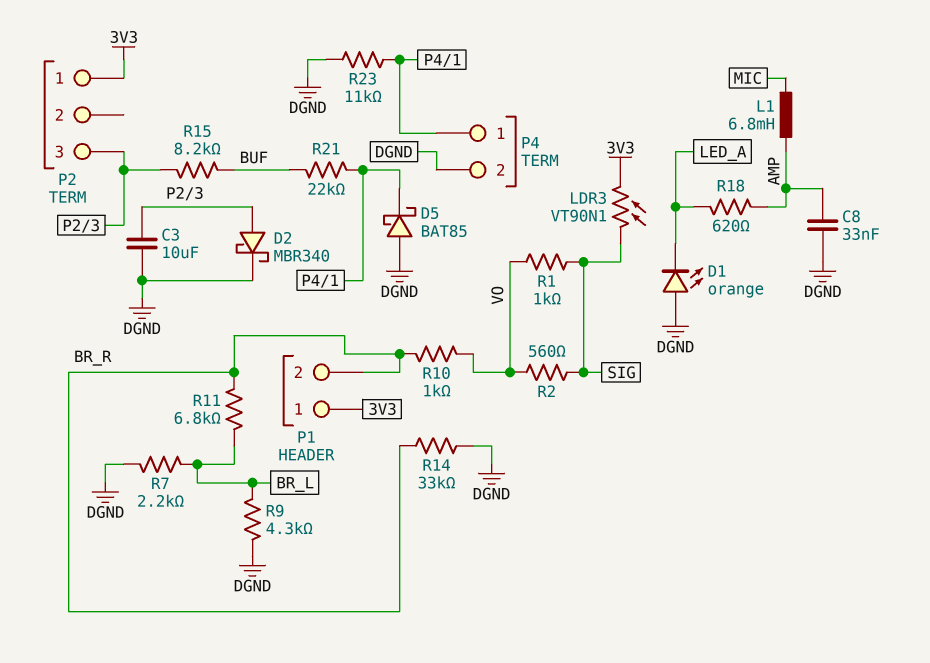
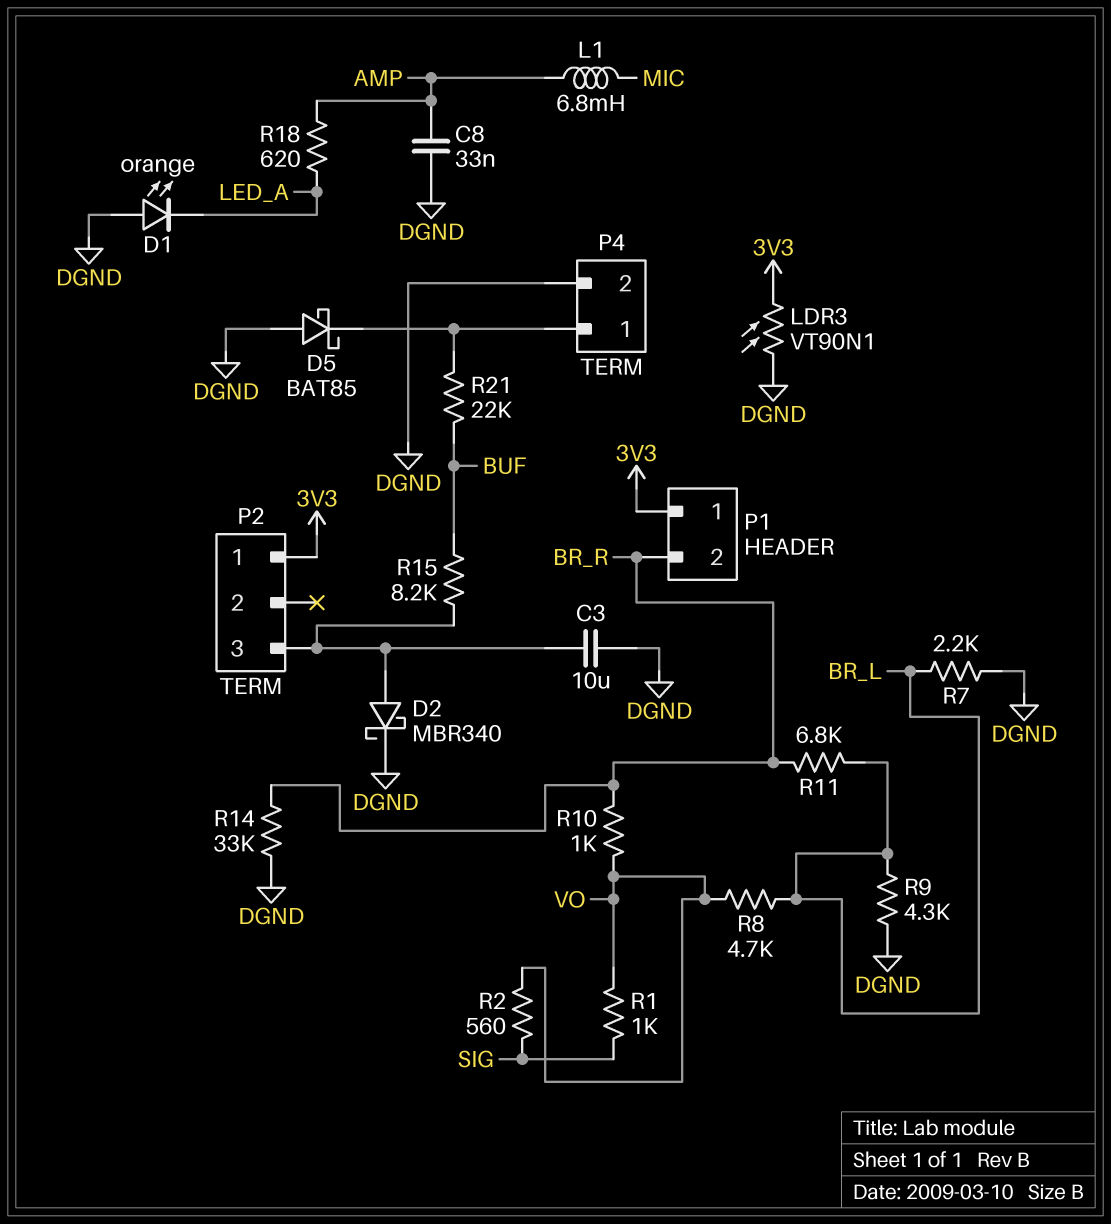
LDR3: VT90N1 (3V3, SIG) -> VT90N1 (3V3, DGND)
R8: none -> 4.7k (BR_L, VO)
R23: 11k (DGND, P4/1) -> none

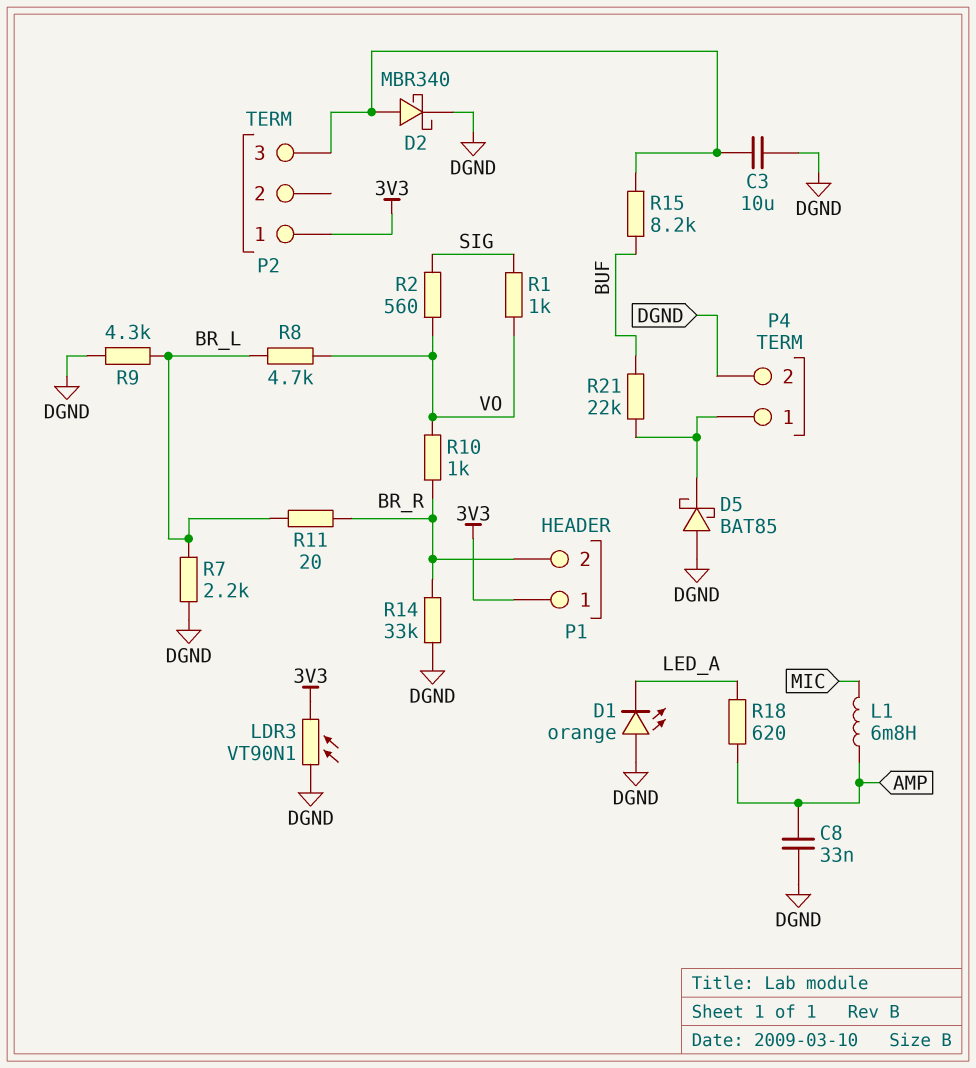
R11: 6.8k (BR_L, BR_R) -> 20 (BR_L, BR_R)

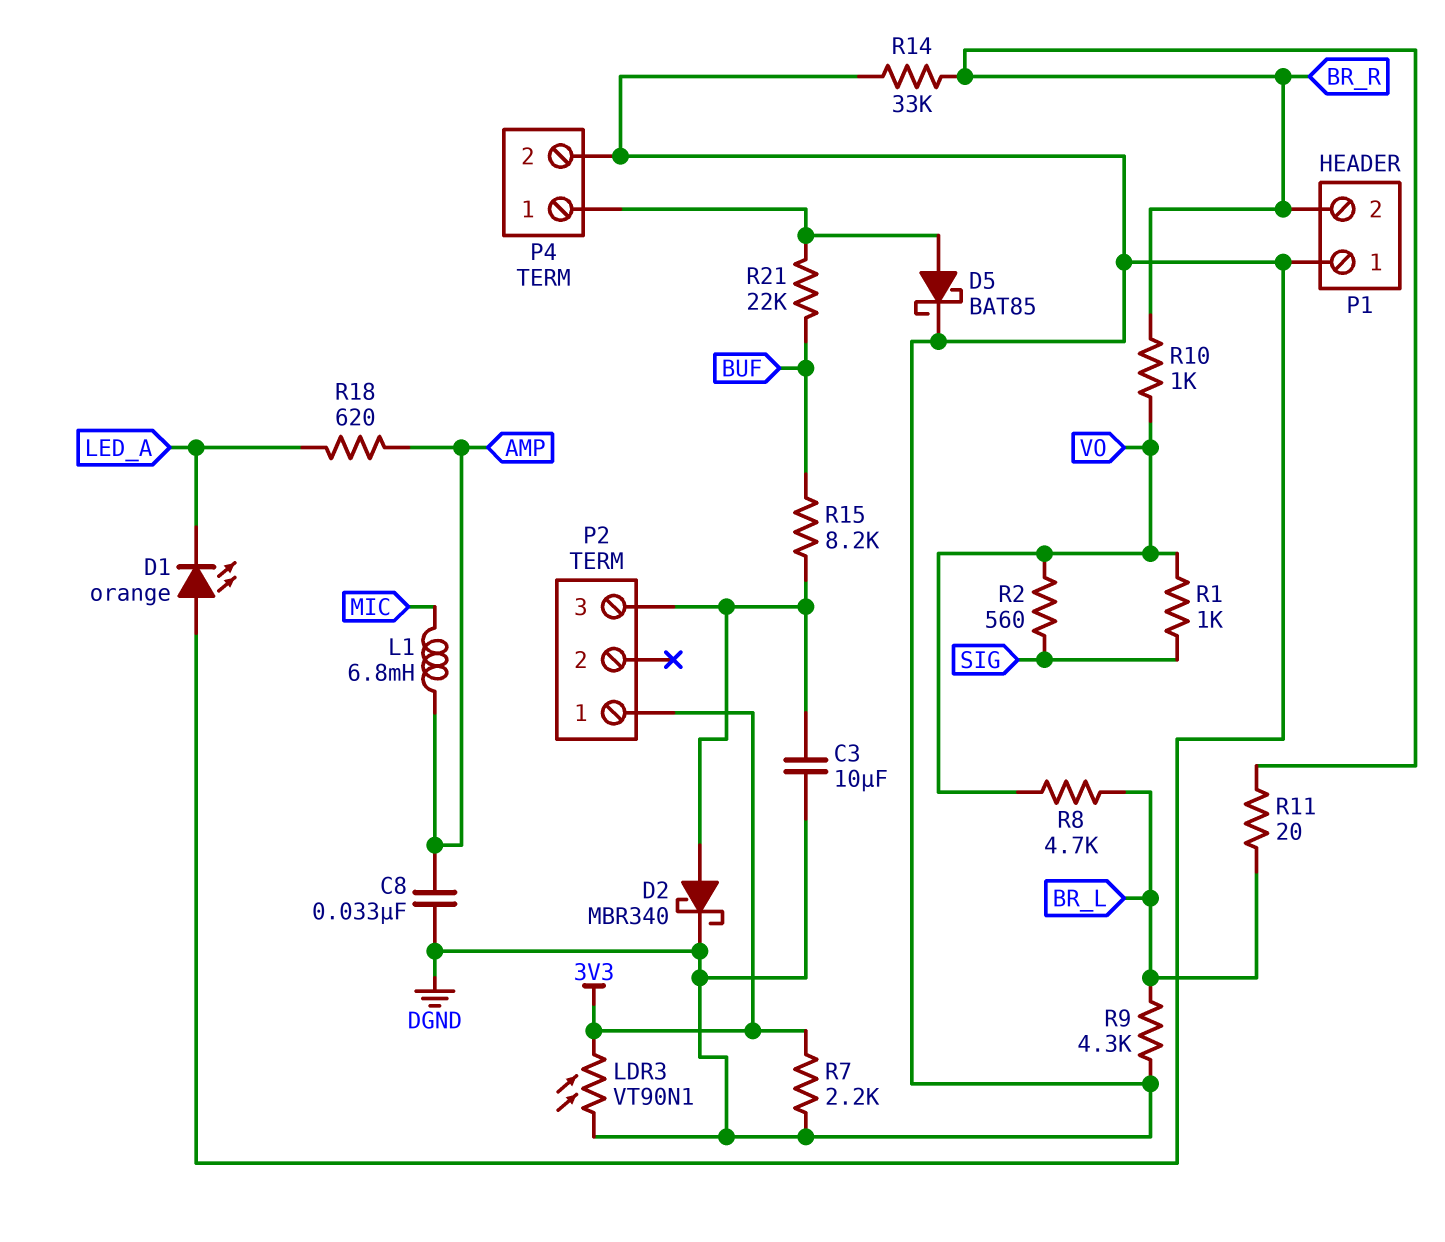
D5: schottky BAT85 (A DGND, K P4/1) -> schottky BAT85 (A P4/1, K DGND)
P1 pin 1: 3V3 -> DGND
R7: 2.2k (BR_L, DGND) -> 2.2k (3V3, DGND)

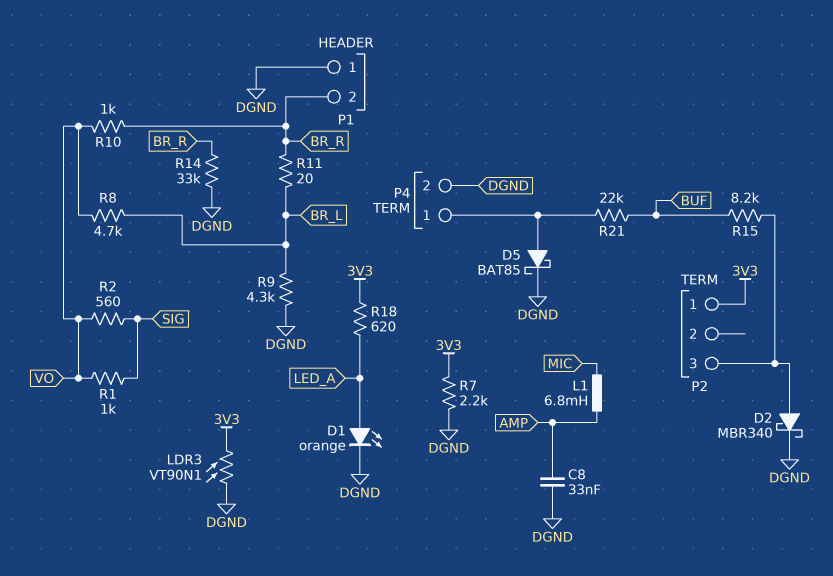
C3: 10uF (DGND, P2/3) -> none
D1: LED orange (A DGND, K LED_A) -> LED orange (A LED_A, K DGND)
R18: 620 (AMP, LED_A) -> 620 (3V3, LED_A)

